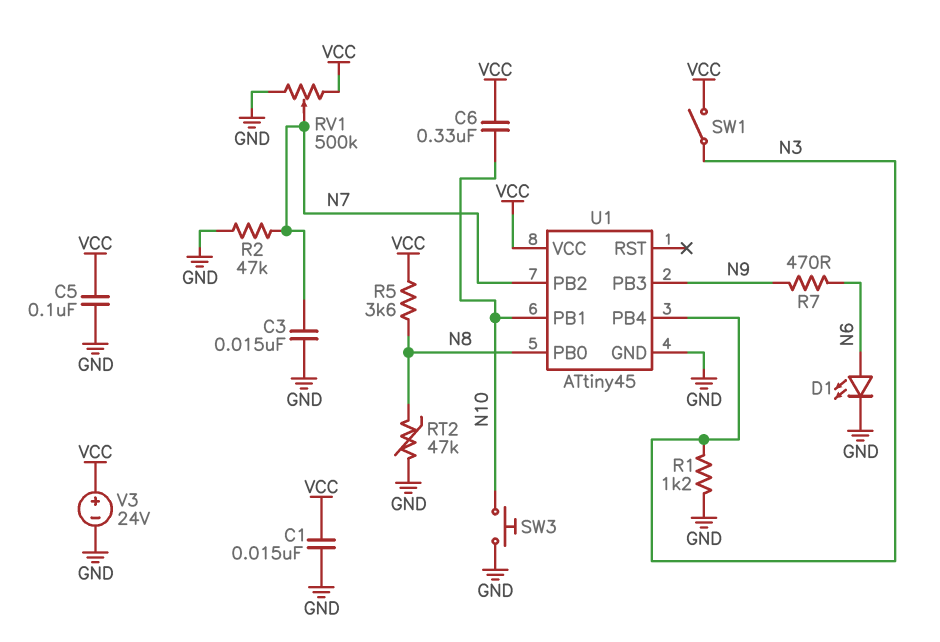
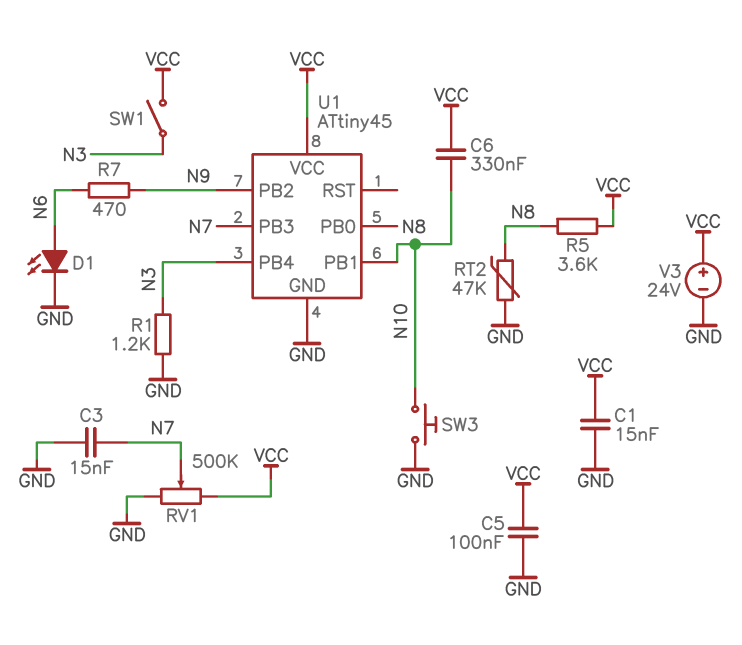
R2: 47k (GND, N7) -> none
U1 pin PB2: N7 -> N9
U1 pin PB3: N9 -> N7

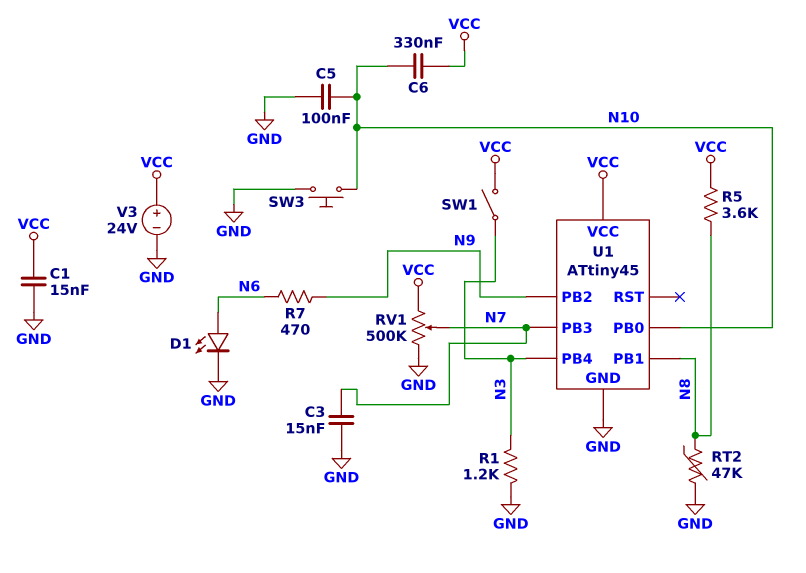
C5: 100nF (GND, VCC) -> 100nF (GND, N10)
U1 pin PB0: N8 -> N10
U1 pin PB1: N10 -> N8

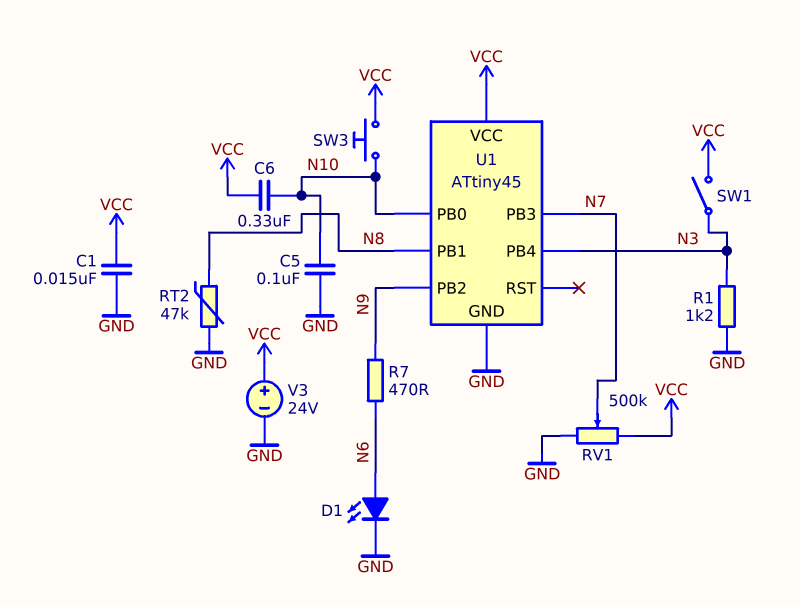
C3: 15nF (GND, N7) -> none
R5: 3.6k (N8, VCC) -> none
SW3: button (GND, N10) -> button (N10, VCC)

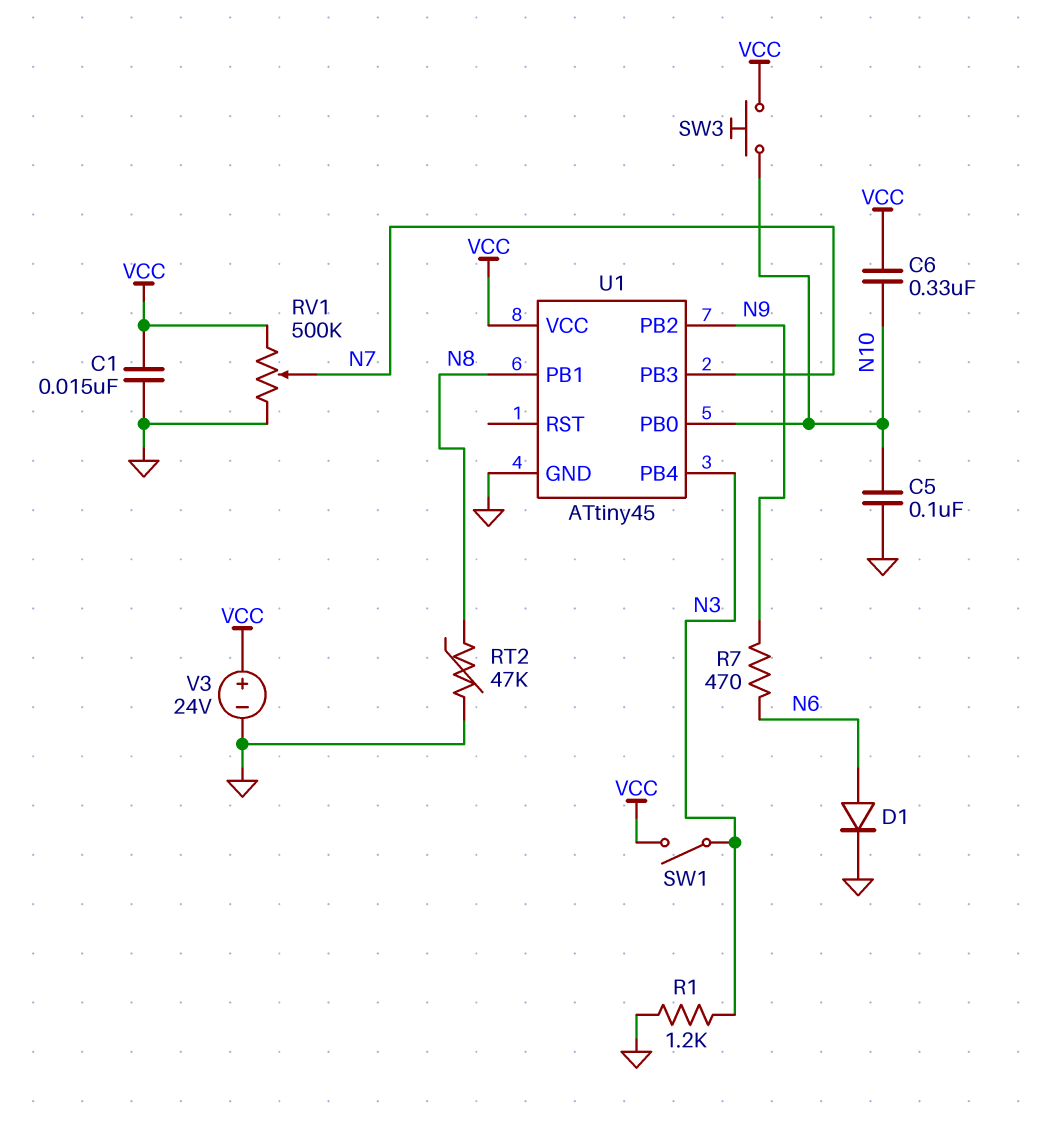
D1: LED (A N6, K GND) -> diode (A N6, K GND)

